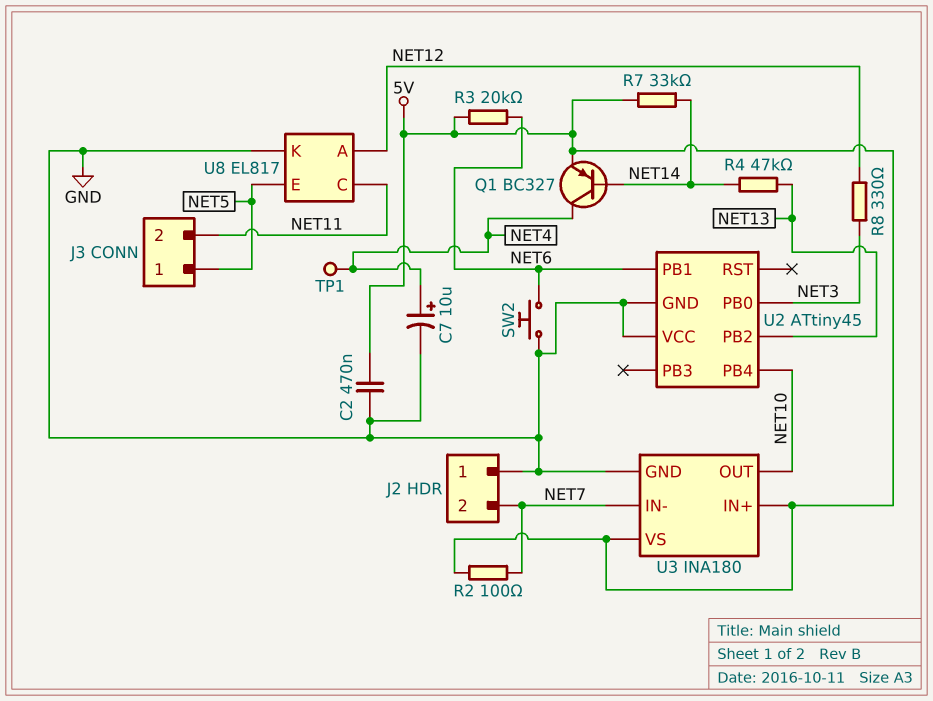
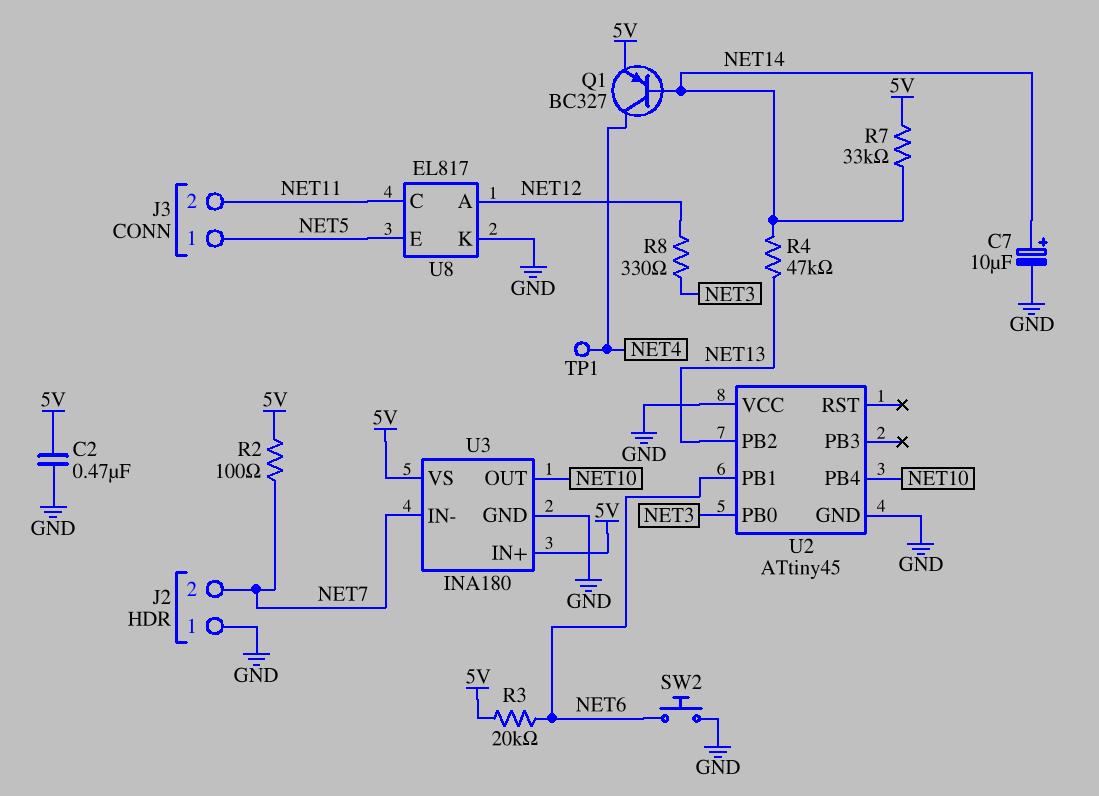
C7: 10uF (plus NET4, minus GND) -> 10uF (plus NET14, minus GND)

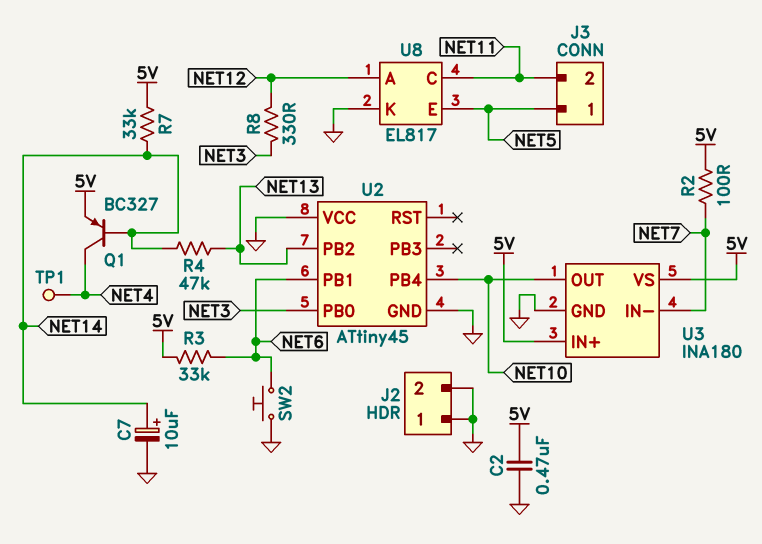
J2 pin 2: NET7 -> GND
R3: 20k (5V, NET6) -> 33k (5V, NET6)

